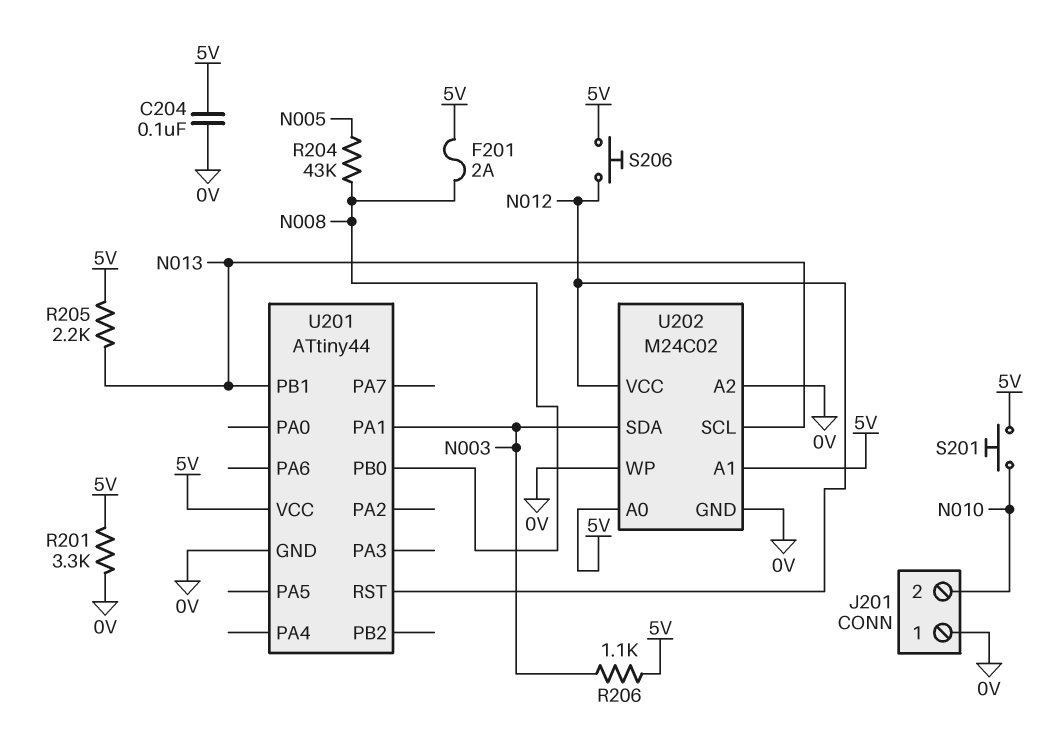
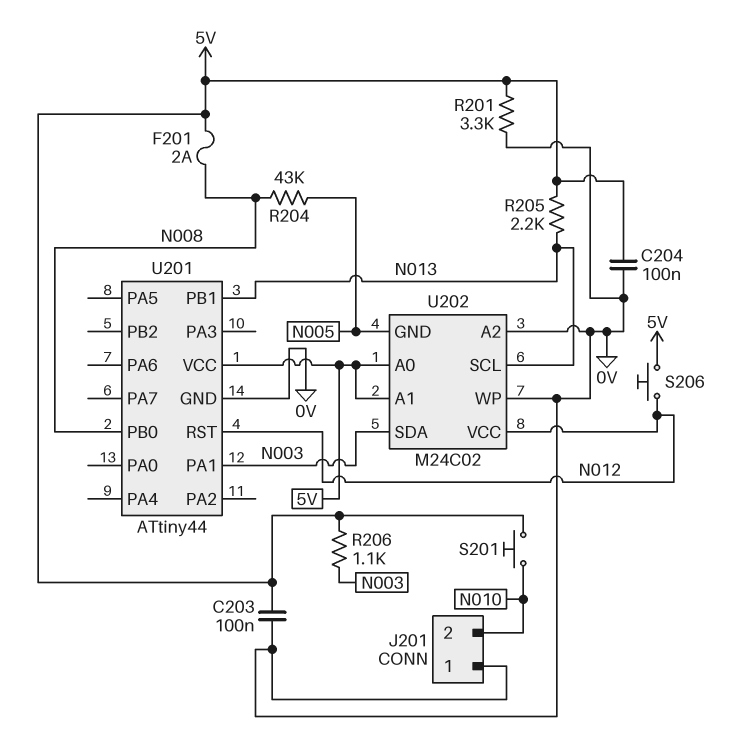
C203: none -> 100nF (0V, 5V)
U202 pin GND: 0V -> N005

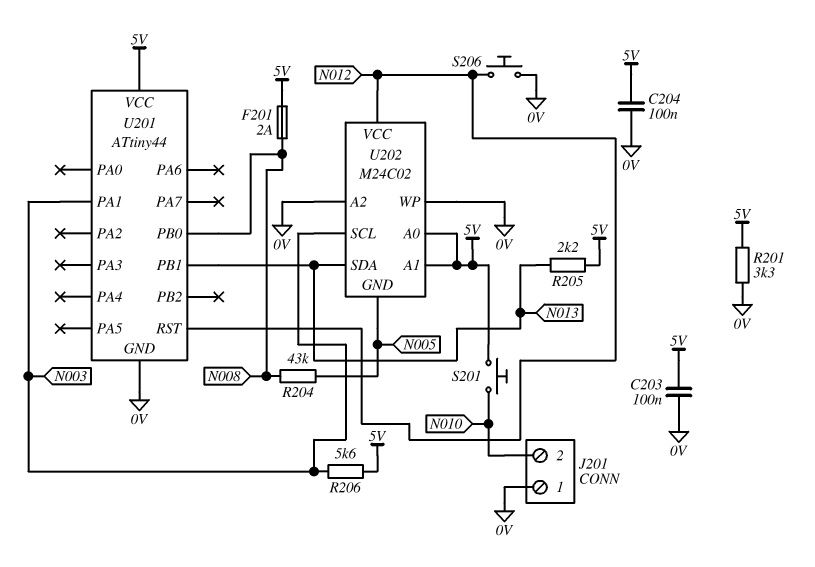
R206: 1.1k (5V, N003) -> 5.6k (5V, N003)
S206: button (5V, N012) -> button (0V, N012)
U202 pin SCL: N013 -> N003
U202 pin SDA: N003 -> N013

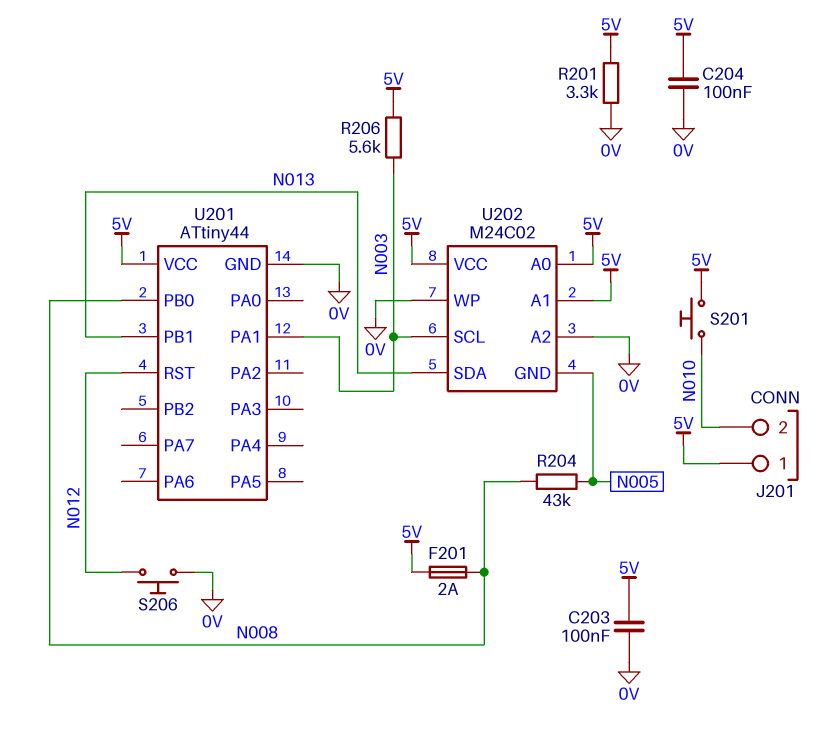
J201 pin 1: 0V -> 5V
R205: 2.2k (5V, N013) -> none
U202 pin VCC: N012 -> 5V

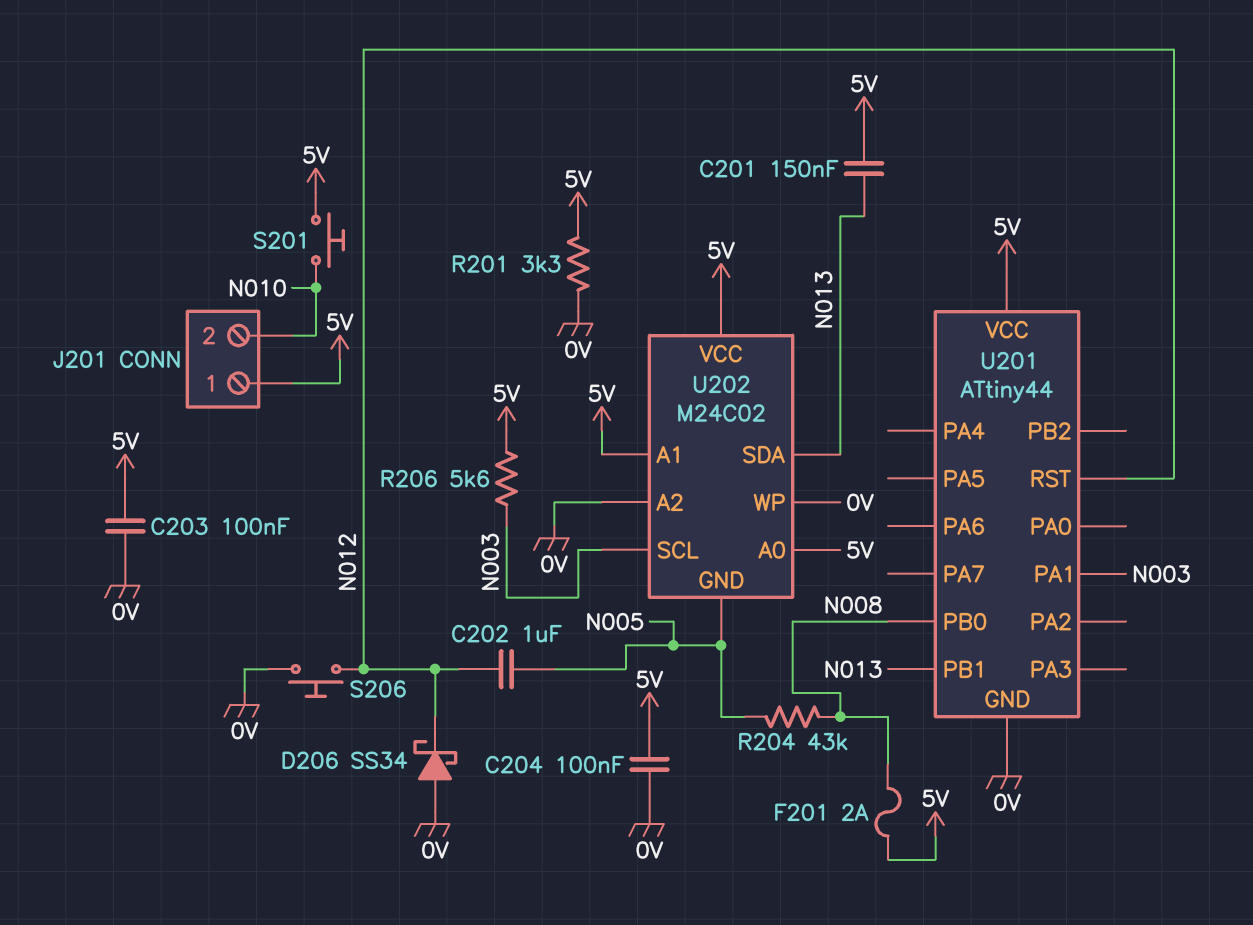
C201: none -> 150nF (5V, N013)
C202: none -> 1uF (N005, N012)
D206: none -> schottky SS34 (A 0V, K N012)

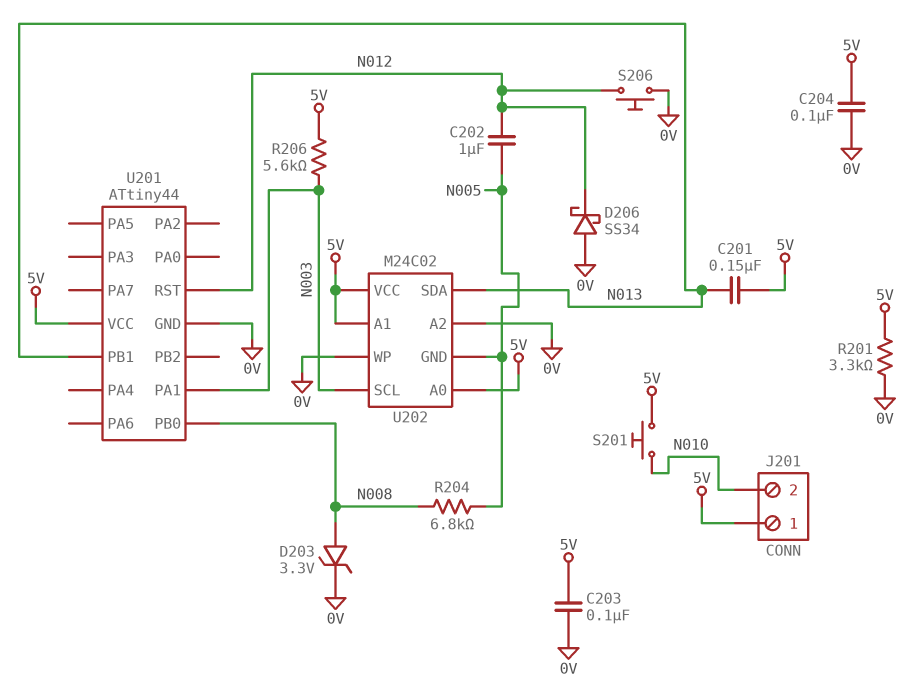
D203: none -> zener 3.3V (A N008, K 0V)
F201: 2A (5V, N008) -> none
R204: 43k (N005, N008) -> 6.8k (N005, N008)

